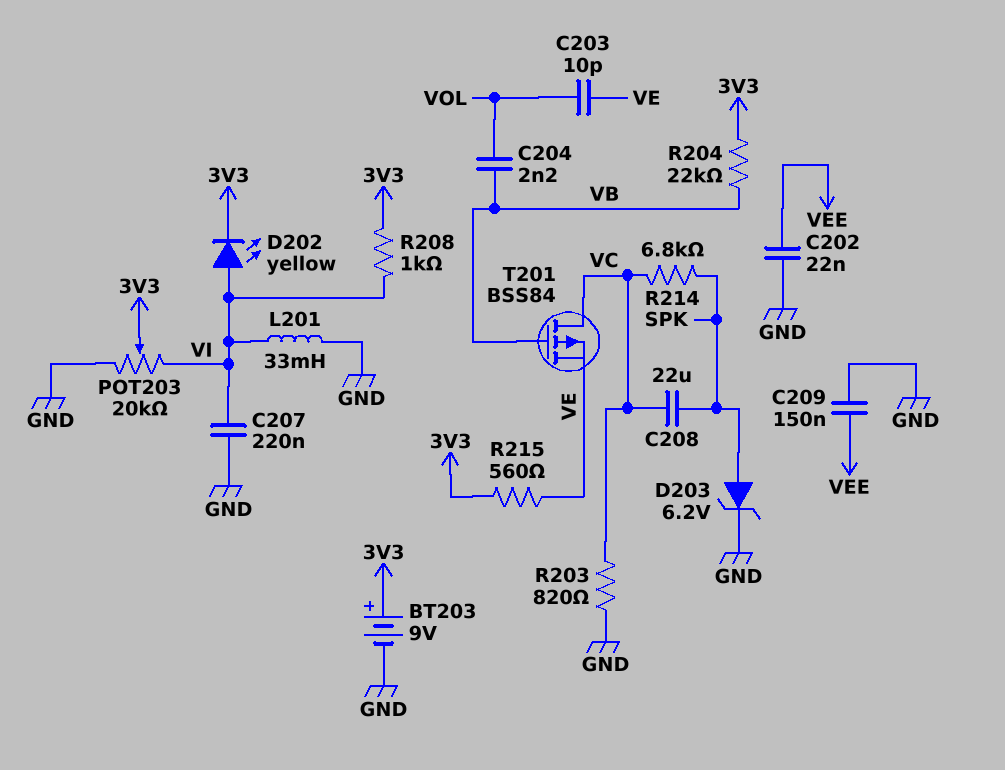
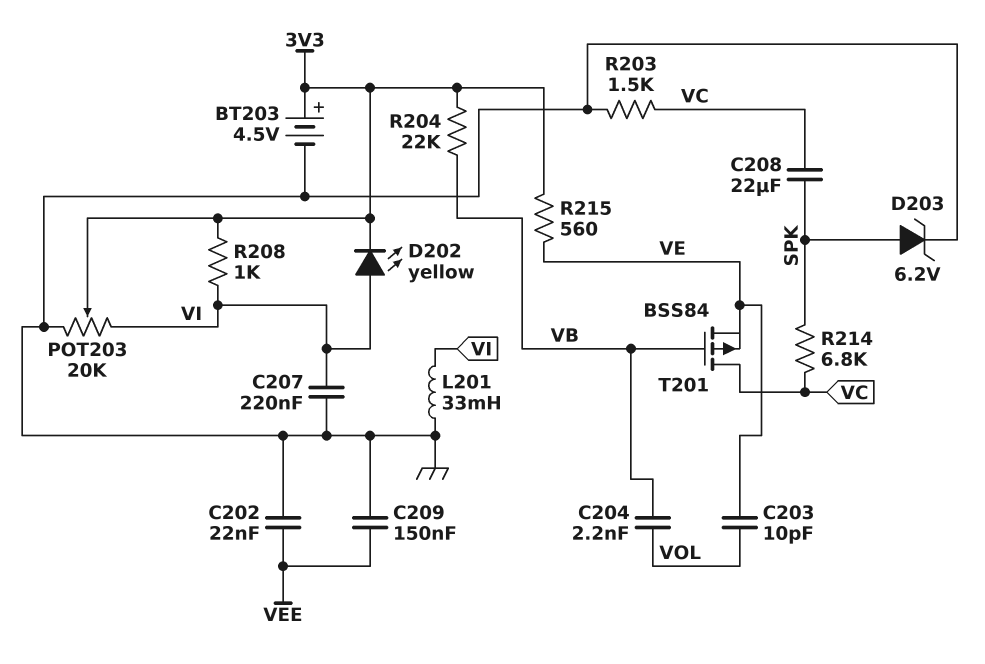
BT203: 9V (plus 3V3, minus GND) -> 4.5V (plus 3V3, minus GND)
R203: 820 (GND, VC) -> 1.5k (GND, VC)

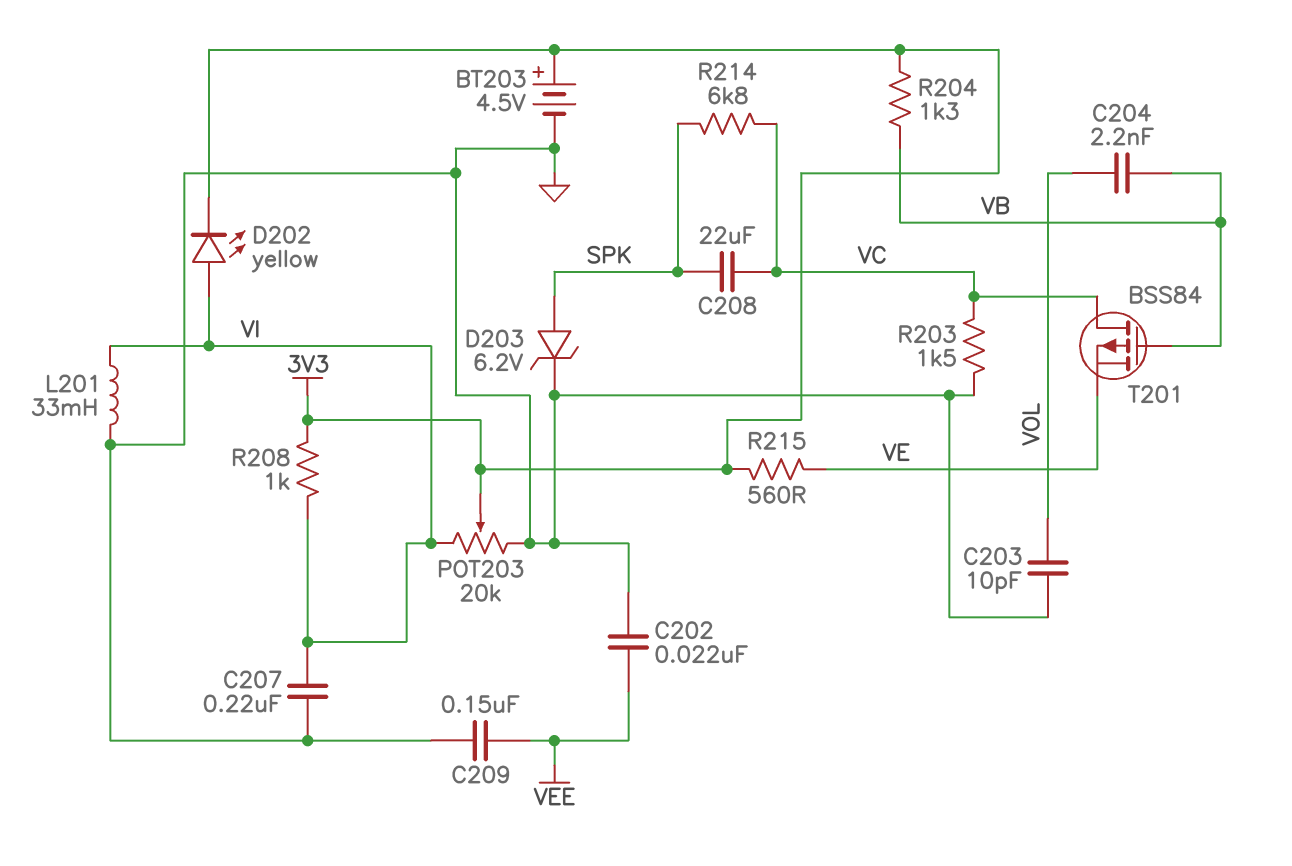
C203: 10pF (VE, VOL) -> 10pF (GND, VOL)
R204: 22k (3V3, VB) -> 1.3k (3V3, VB)

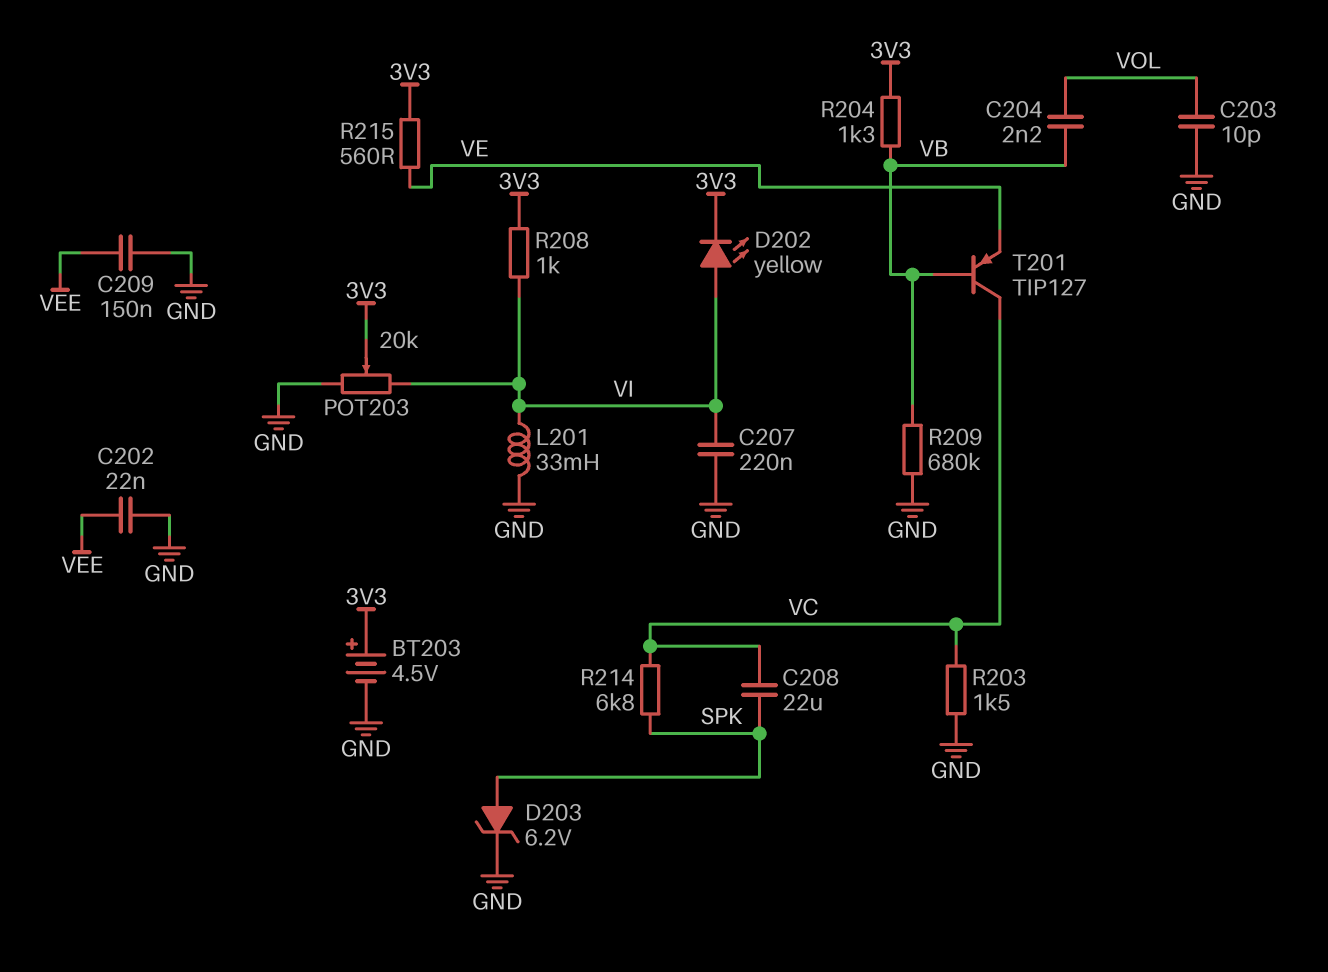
R209: none -> 680k (GND, VB)
T201: PMOS BSS84 (G VB, D VC, S VE) -> PNP TIP127 (B VB, C VC, E VE)

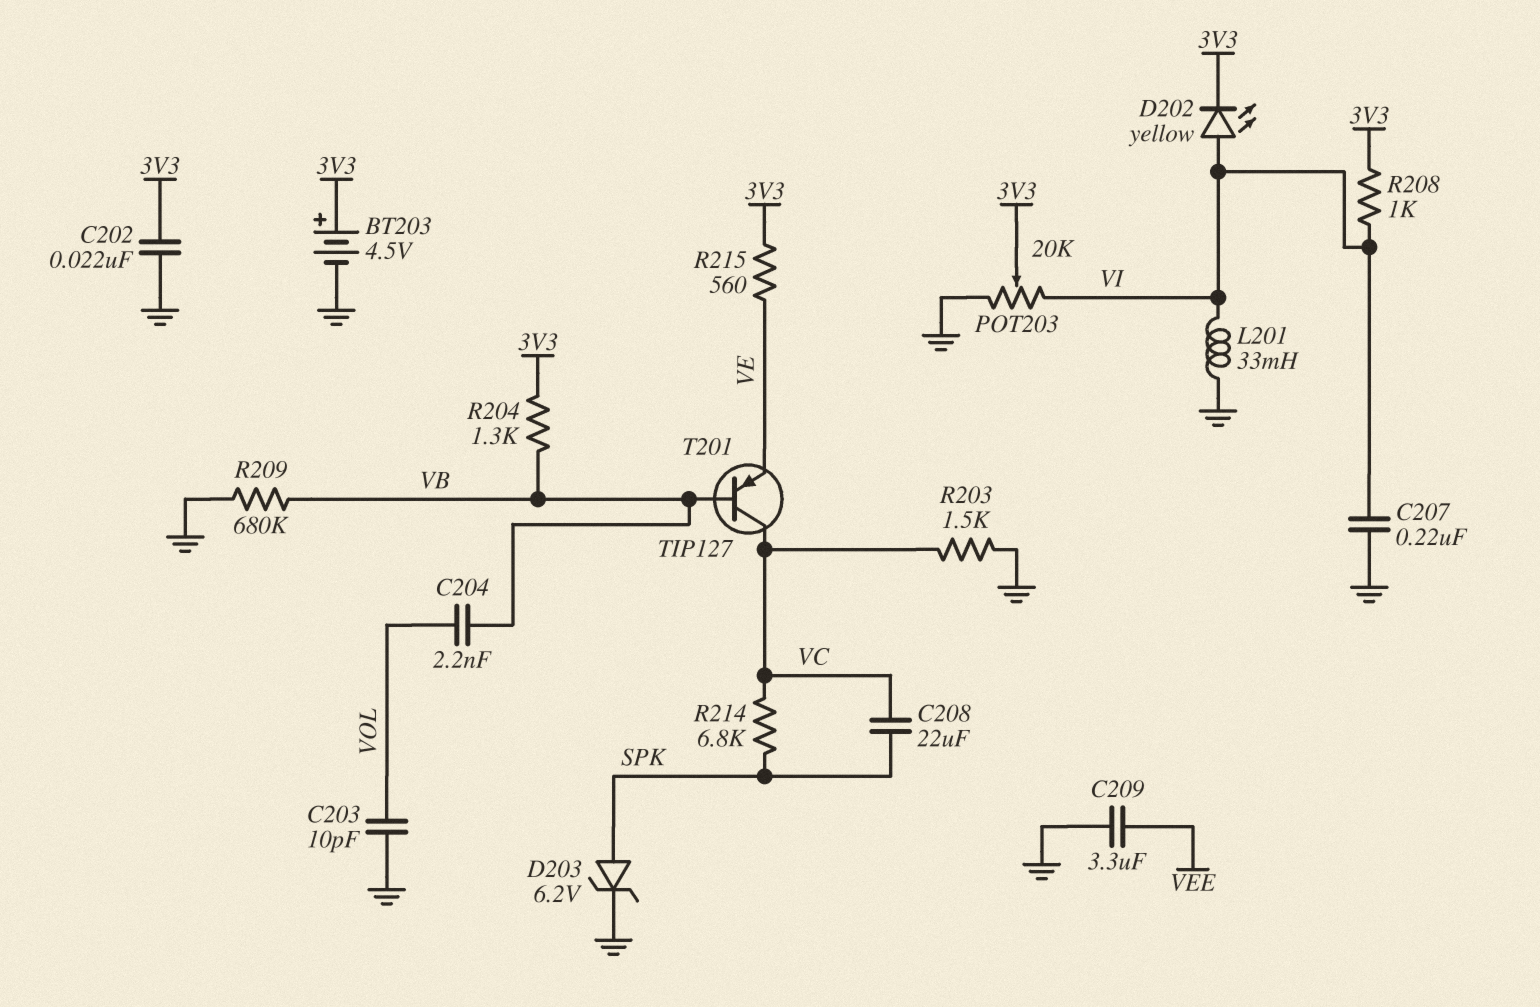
C202: 22nF (GND, VEE) -> 22nF (3V3, GND)
C209: 150nF (GND, VEE) -> 3.3uF (GND, VEE)

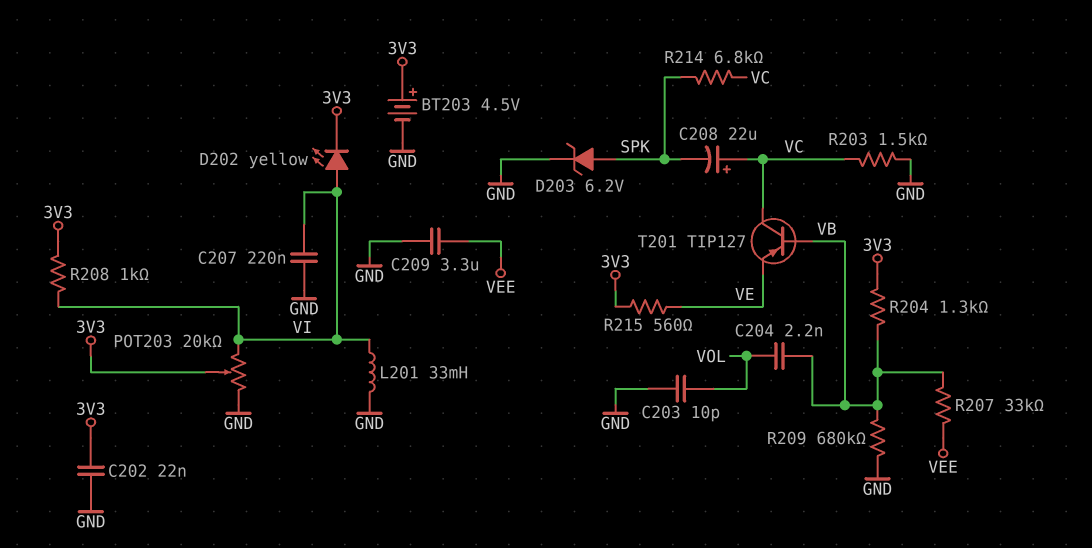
C208: 22uF (SPK, VC) -> 22uF (plus VC, minus SPK)
R207: none -> 33k (VB, VEE)

